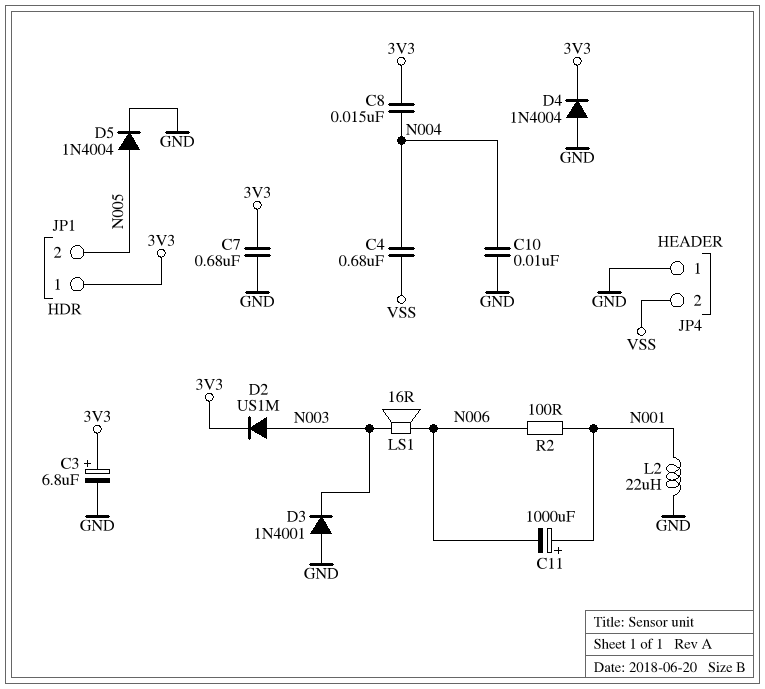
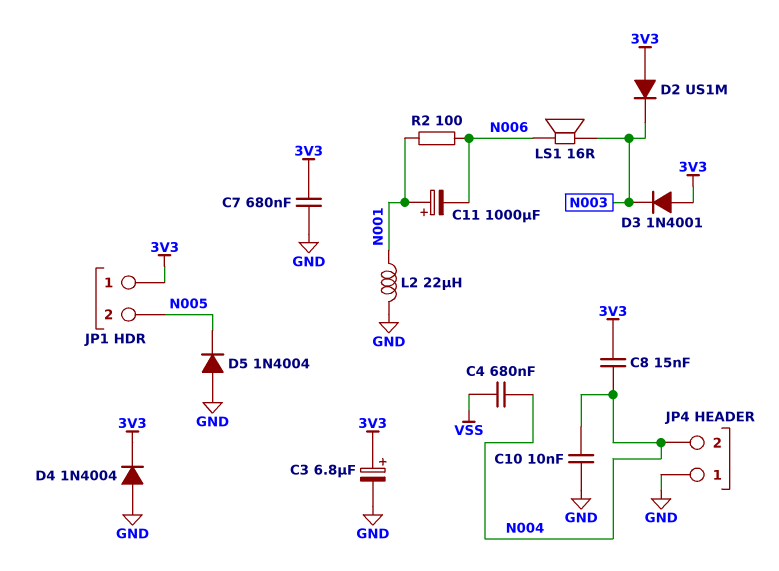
D2: diode US1M (A N003, K 3V3) -> diode US1M (A 3V3, K N003)
D3: diode 1N4001 (A GND, K N003) -> diode 1N4001 (A 3V3, K N003)
D5: diode 1N4004 (A N005, K GND) -> diode 1N4004 (A GND, K N005)
JP4 pin 2: VSS -> N004

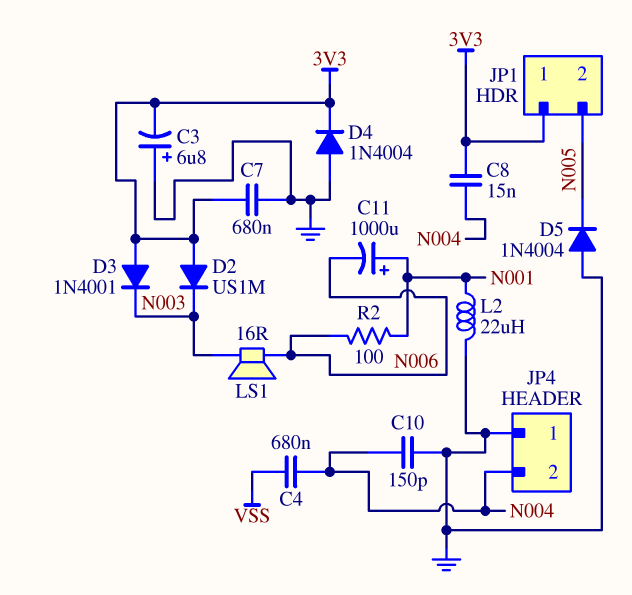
C3: 6.8uF (plus 3V3, minus GND) -> 6.8uF (plus GND, minus 3V3)
C10: 10nF (GND, N004) -> 150pF (GND, N004)

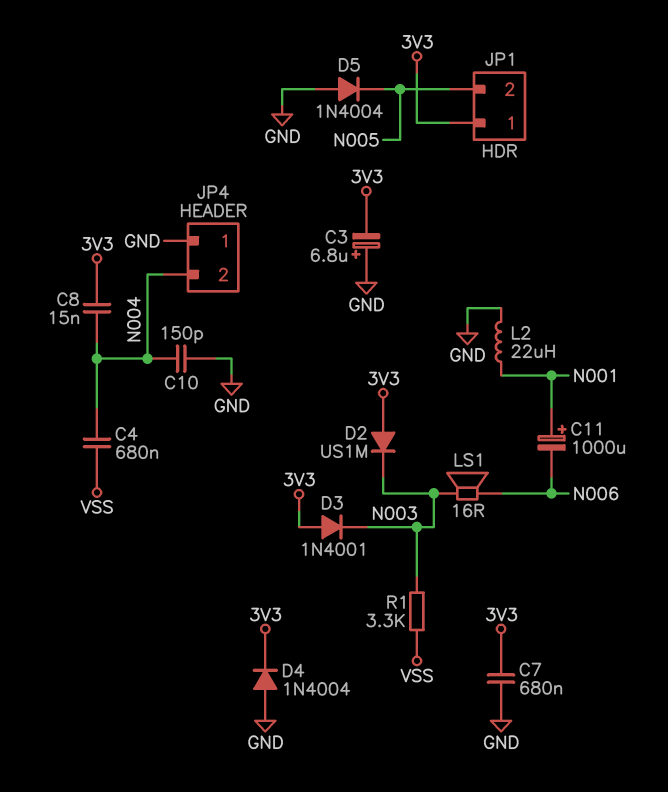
R1: none -> 3.3k (N003, VSS)
R2: 100 (N001, N006) -> none

